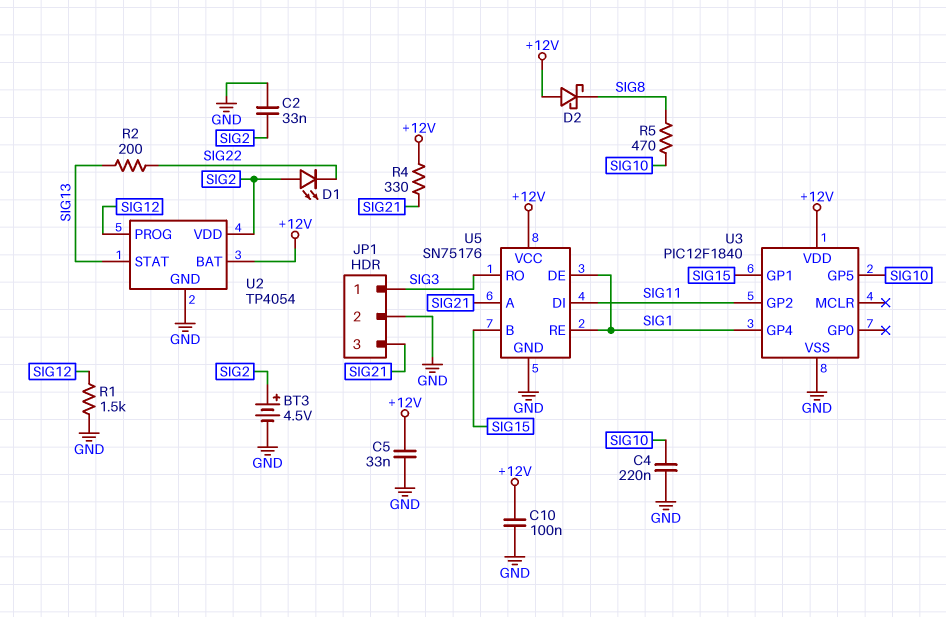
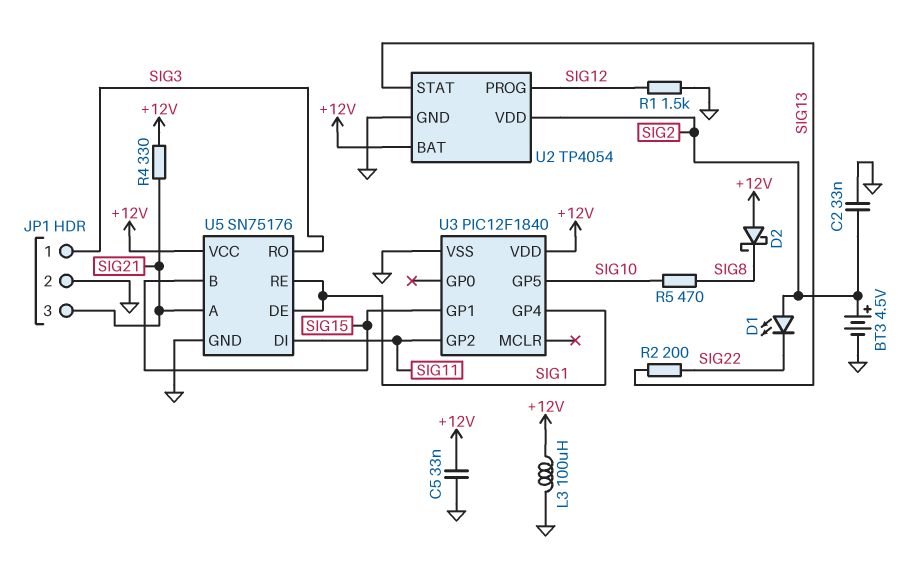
C4: 220nF (GND, SIG10) -> none
C10: 100nF (+12V, GND) -> none
L3: none -> 100uH (+12V, GND)

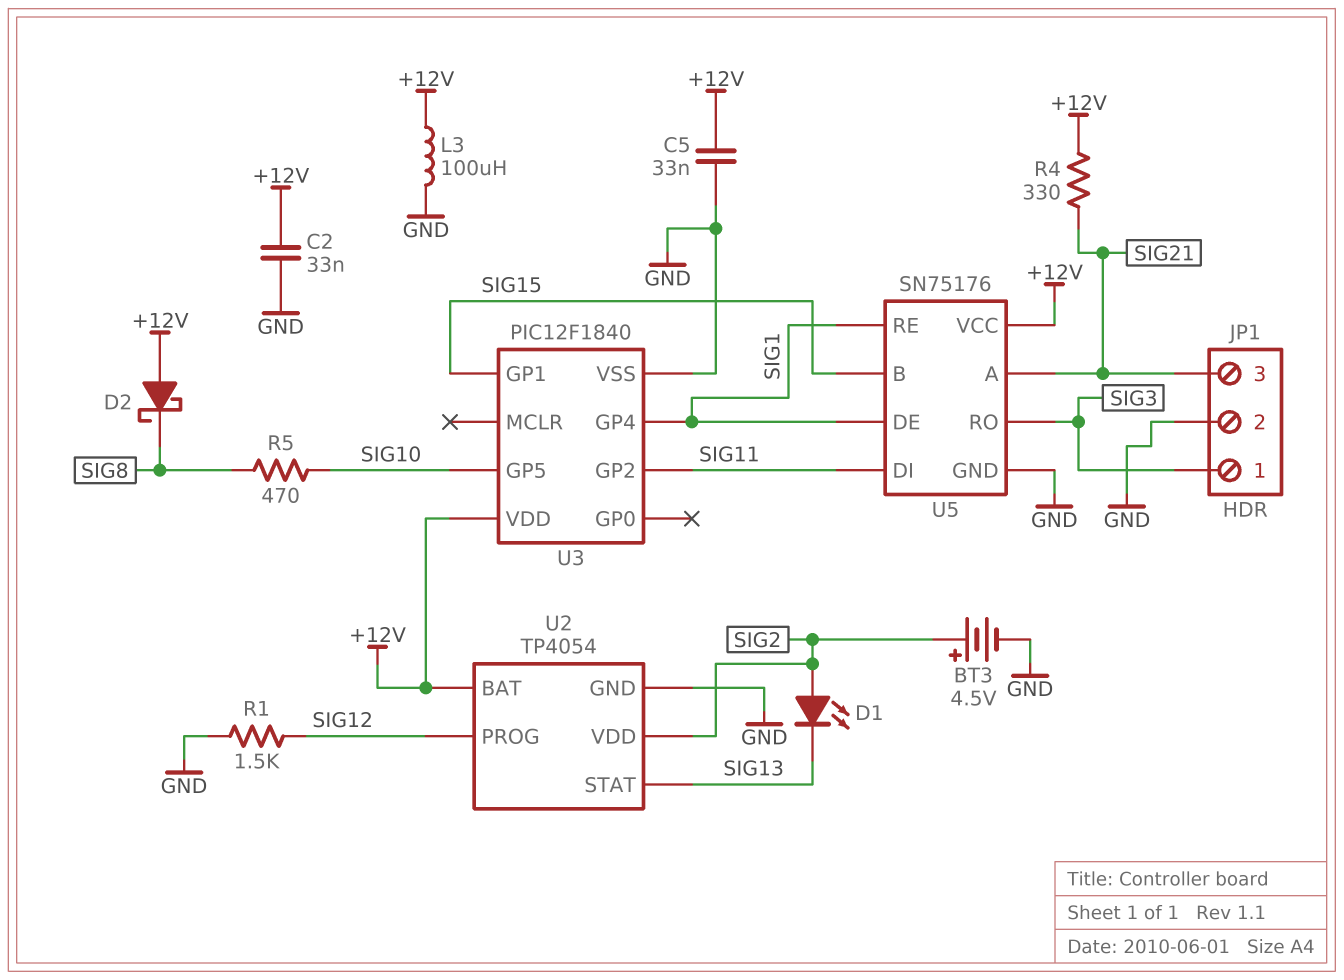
C2: 33nF (GND, SIG2) -> 33nF (+12V, GND)
D1: LED (A SIG2, K SIG22) -> LED (A SIG2, K SIG13)
R2: 200 (SIG13, SIG22) -> none

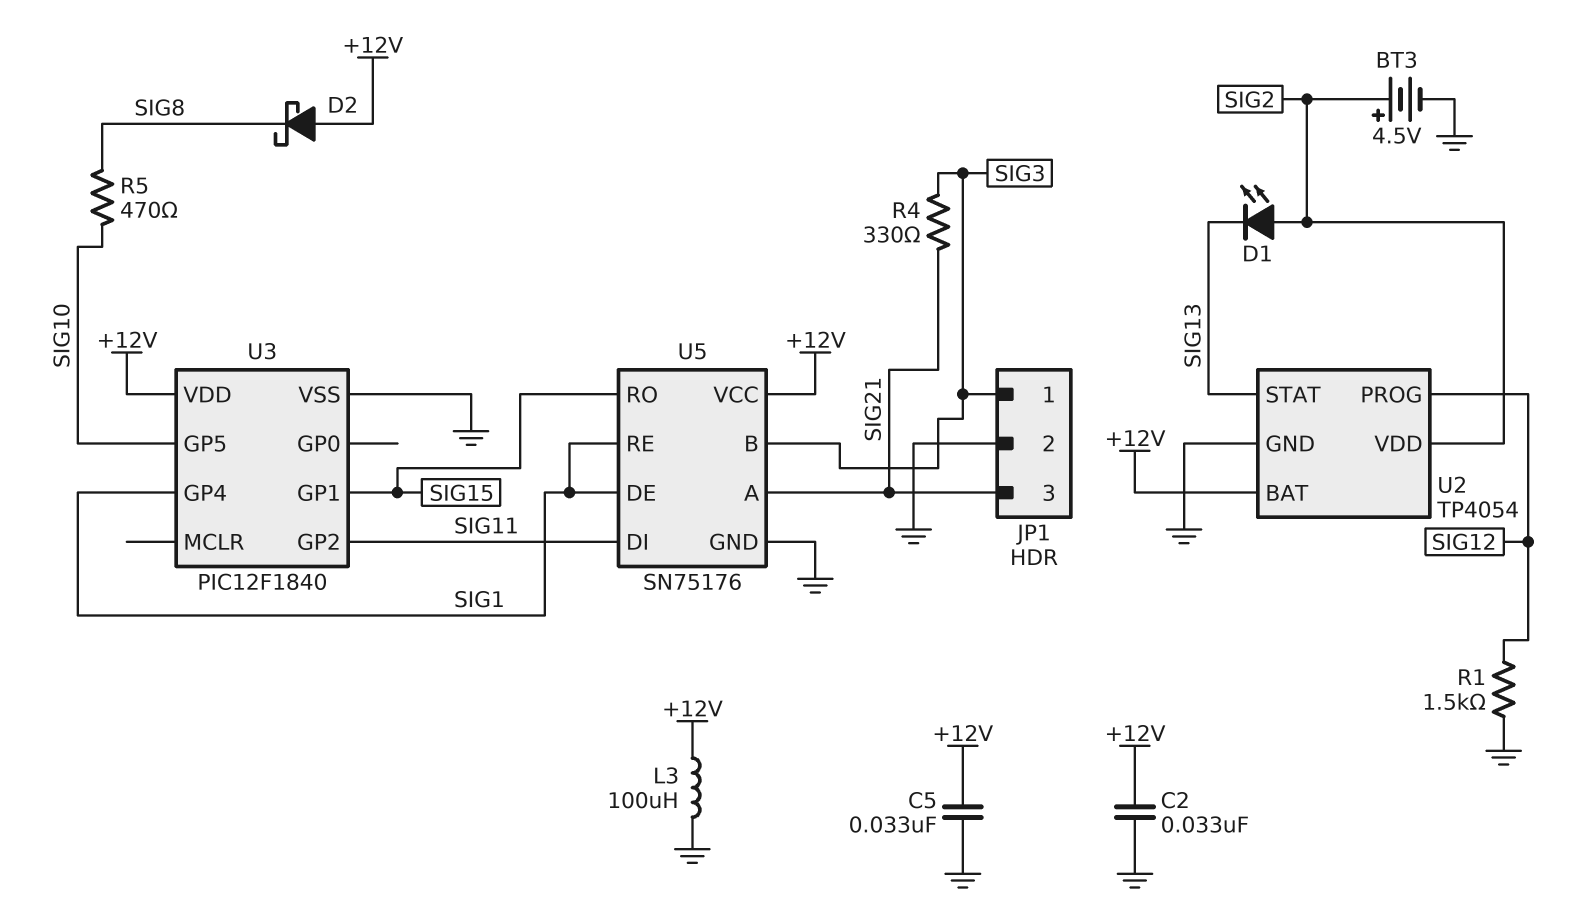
R4: 330 (+12V, SIG21) -> 330 (SIG3, SIG21)
U5 pin B: SIG15 -> SIG3
U5 pin RO: SIG3 -> SIG15

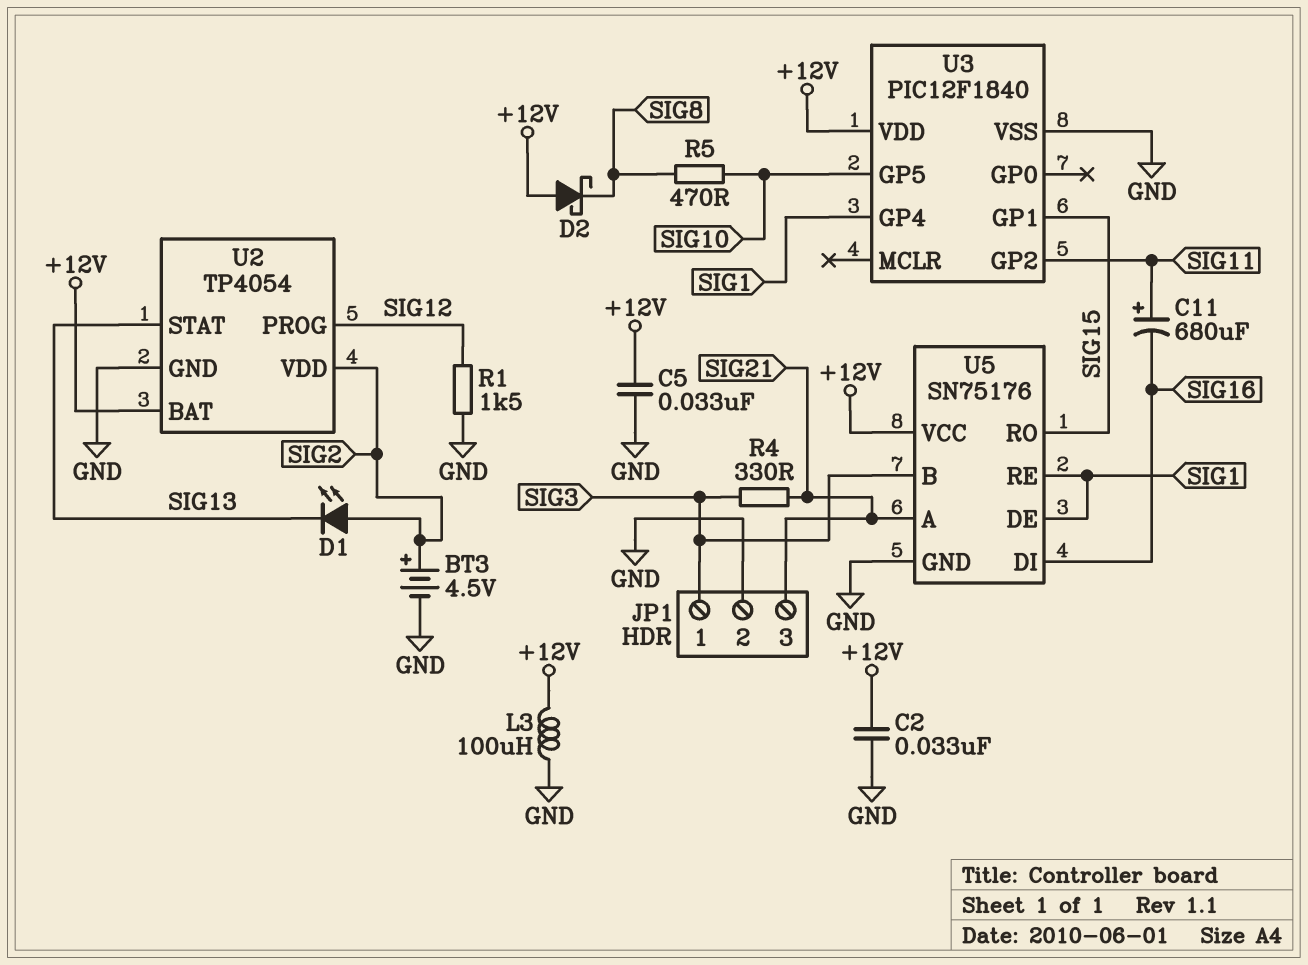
C11: none -> 680uF (plus SIG11, minus SIG16)
U5 pin DI: SIG11 -> SIG16

